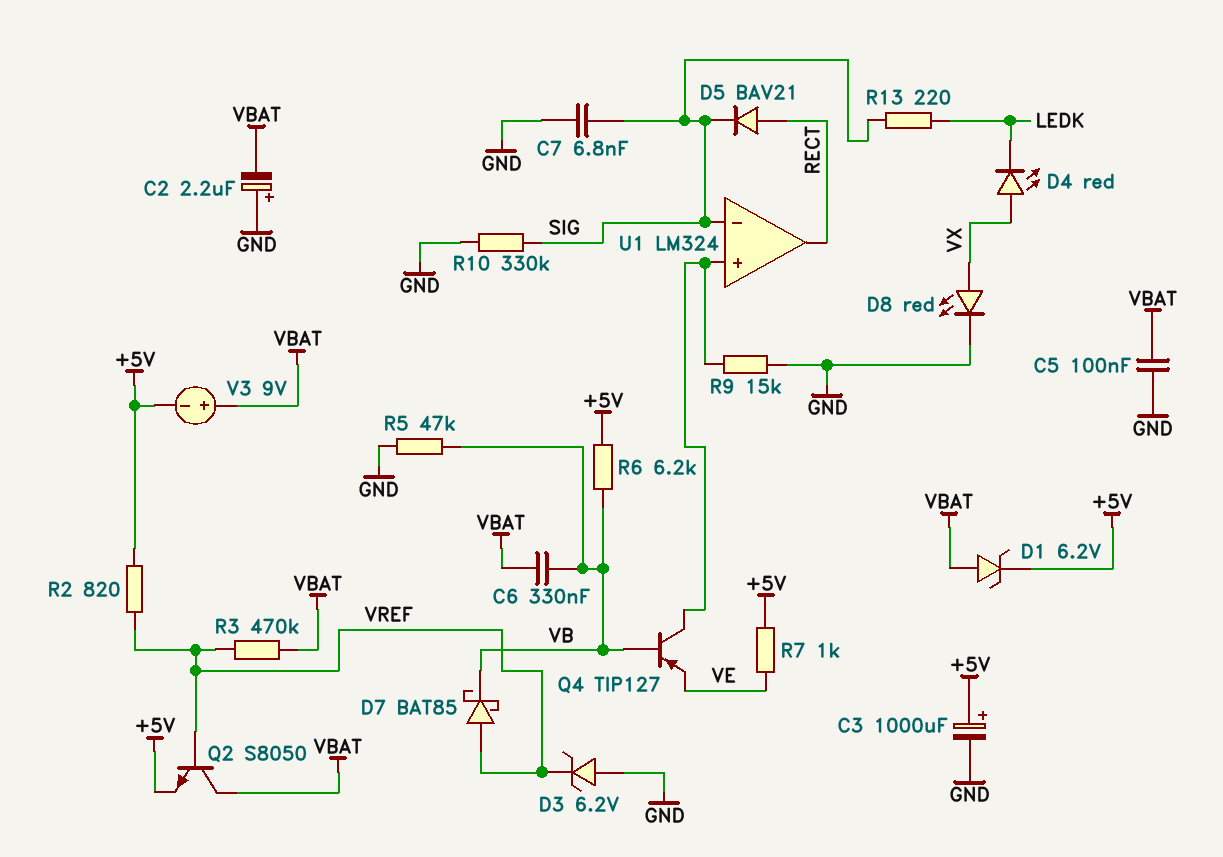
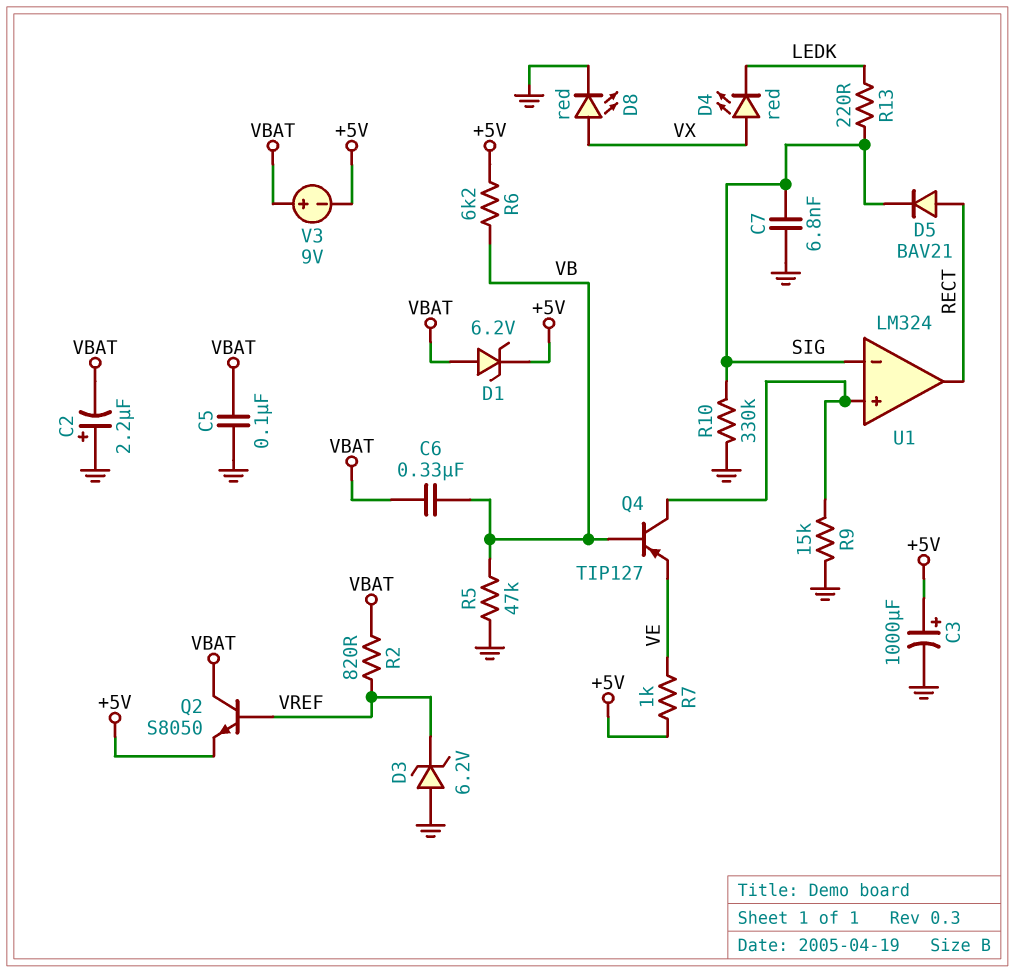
D7: schottky BAT85 (A VREF, K VB) -> none
R2: 820 (+5V, VREF) -> 820 (VBAT, VREF)
R3: 470k (VBAT, VREF) -> none

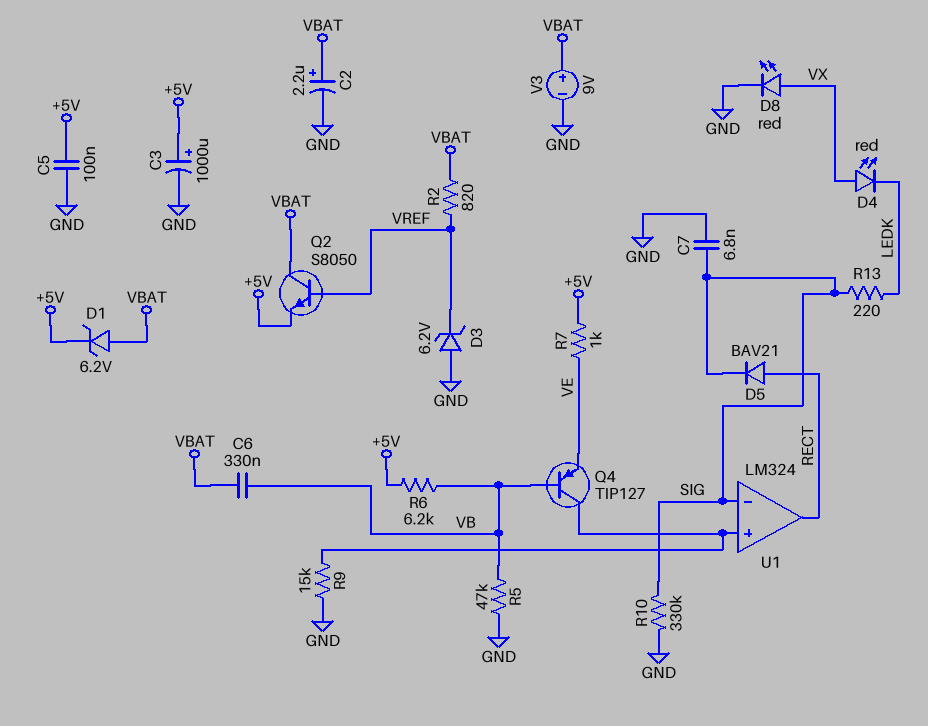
C2: 2.2uF (plus GND, minus VBAT) -> 2.2uF (plus VBAT, minus GND)
C5: 100nF (GND, VBAT) -> 100nF (+5V, GND)
V3: 9V (plus VBAT, minus +5V) -> 9V (plus VBAT, minus GND)

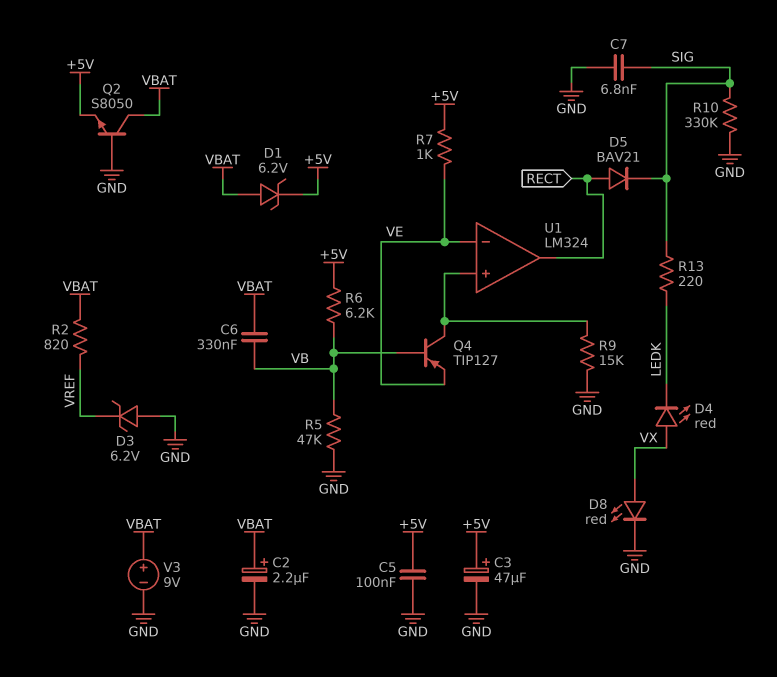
C3: 1000uF (plus +5V, minus GND) -> 47uF (plus +5V, minus GND)
Q2: NPN S8050 (B VREF, C VBAT, E +5V) -> NPN S8050 (B GND, C VBAT, E +5V)
U1 pin in-: SIG -> VE

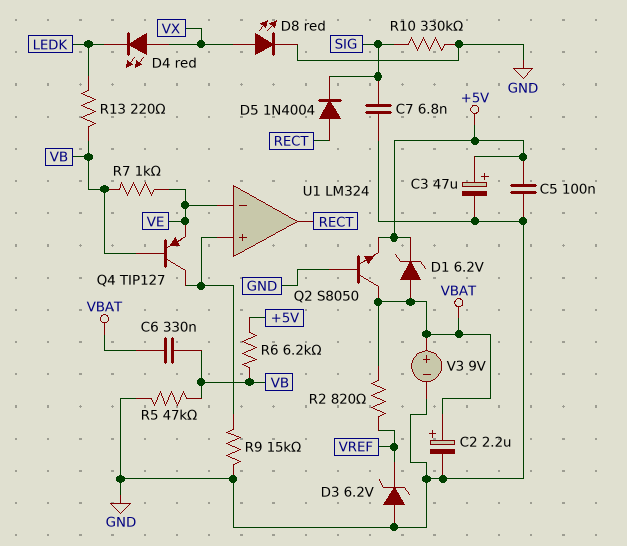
D5: diode BAV21 (A RECT, K SIG) -> diode 1N4004 (A RECT, K SIG)
R7: 1k (+5V, VE) -> 1k (VB, VE)
R13: 220 (LEDK, SIG) -> 220 (LEDK, VB)

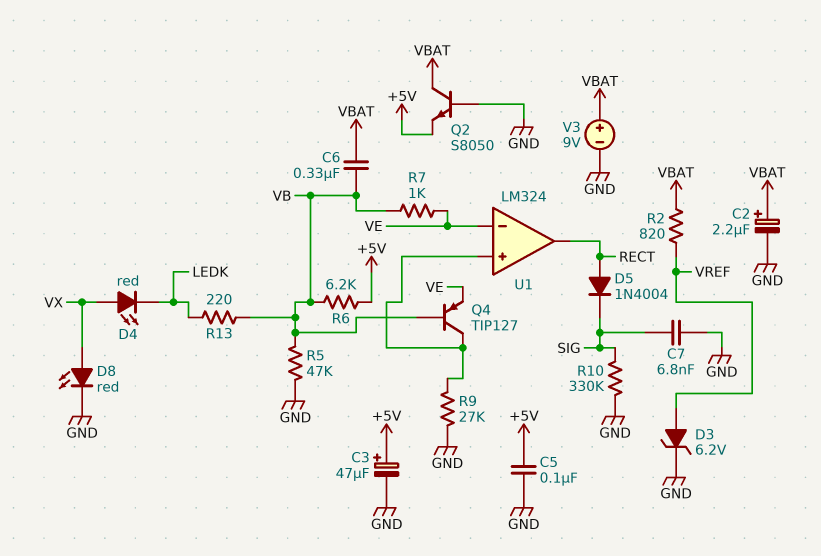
D1: zener 6.2V (A VBAT, K +5V) -> none
D3: zener 6.2V (A GND, K VREF) -> zener 6.2V (A VREF, K GND)
R9: 15k (GND, U1/in+) -> 27k (GND, U1/in+)

